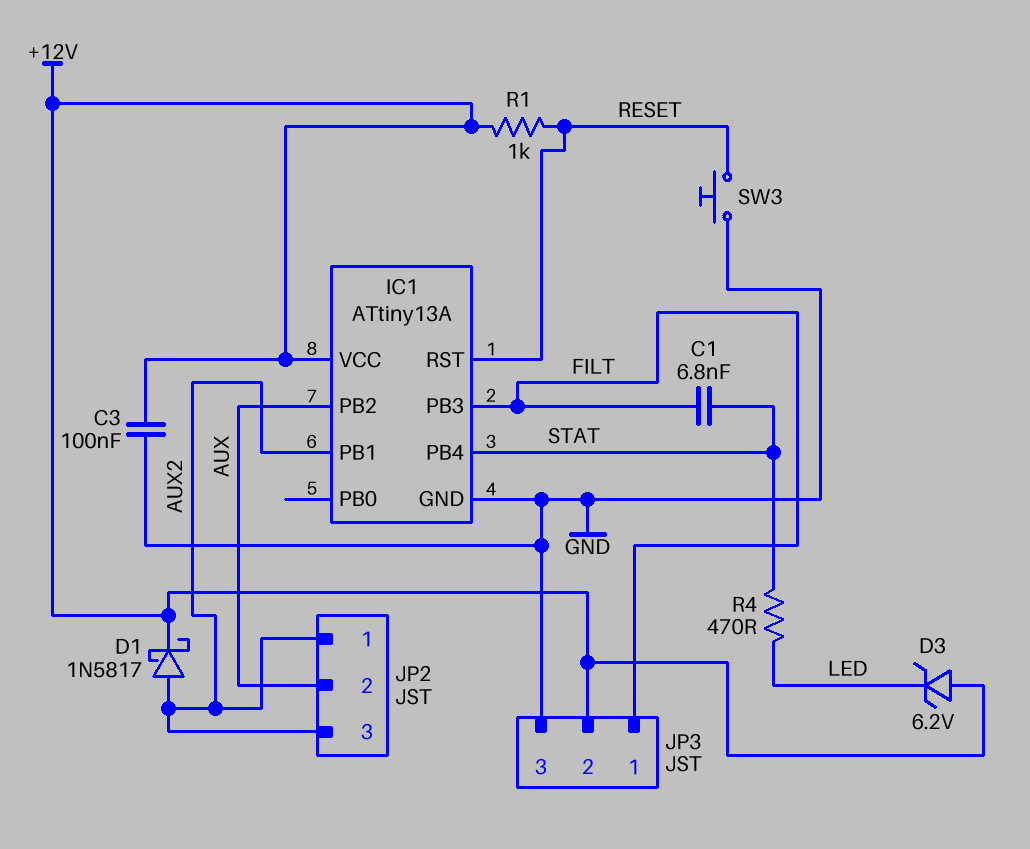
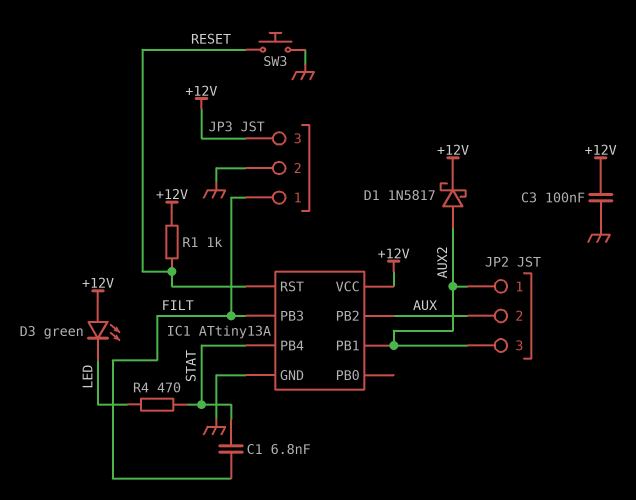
D3: zener 6.2V (A +12V, K LED) -> LED green (A +12V, K LED)
JP3 pin 2: +12V -> GND
JP3 pin 3: GND -> +12V

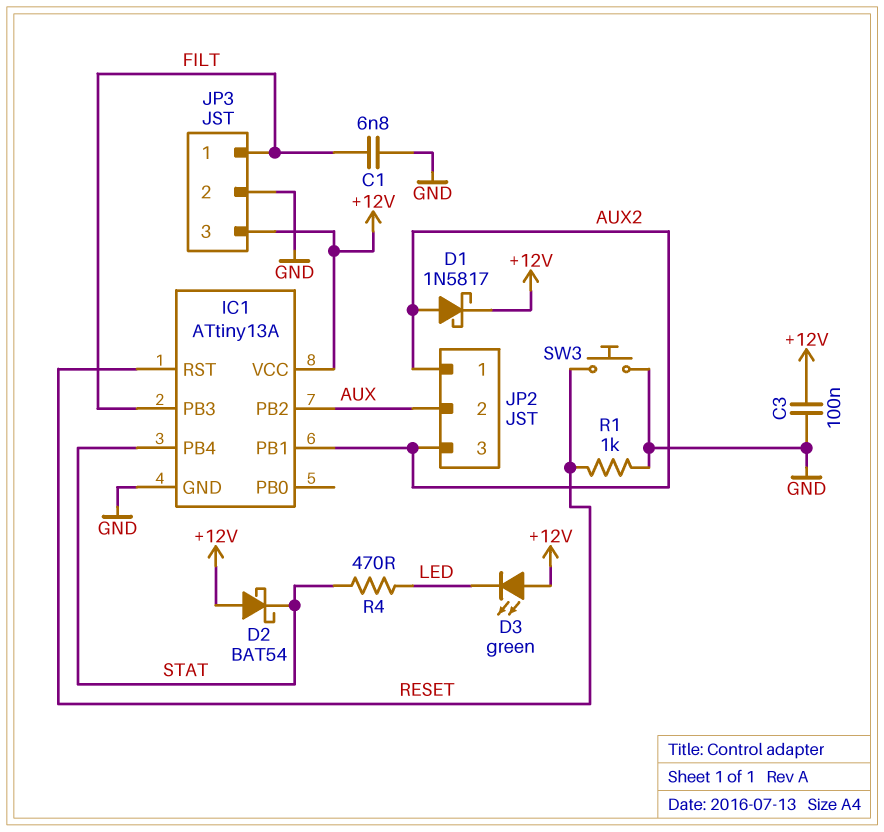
C1: 6.8nF (FILT, STAT) -> 6.8nF (FILT, GND)
D2: none -> schottky BAT54 (A +12V, K STAT)
R1: 1k (+12V, RESET) -> 1k (GND, RESET)

